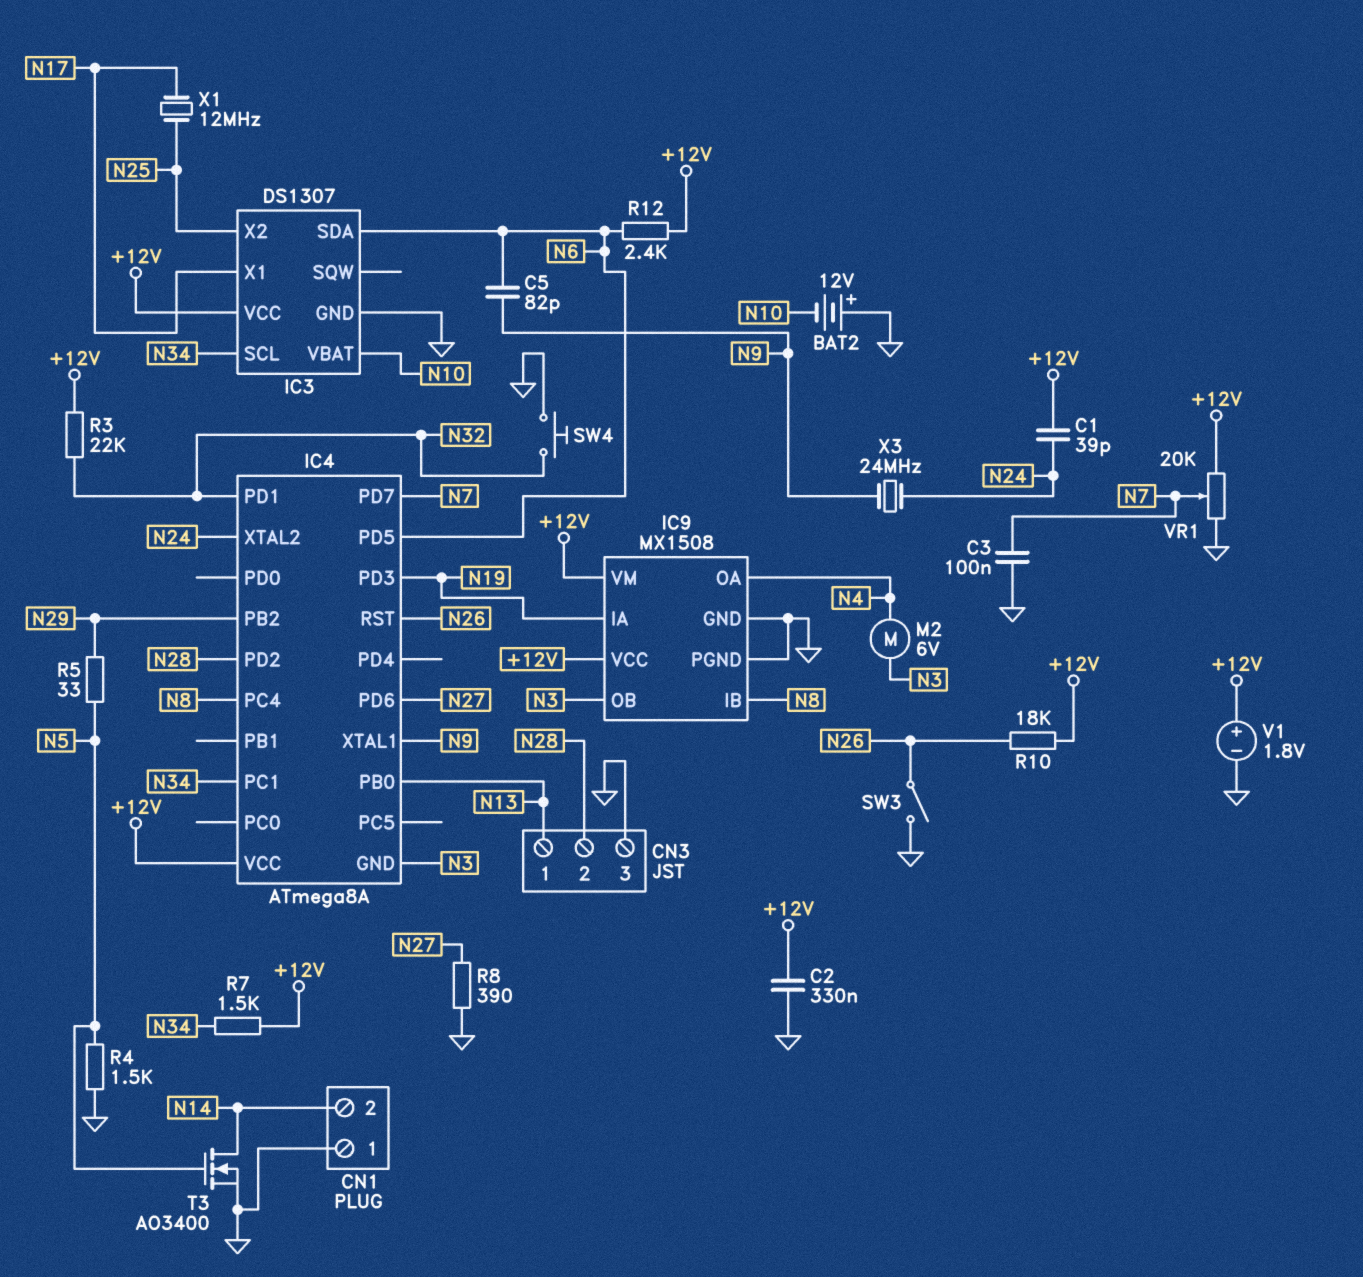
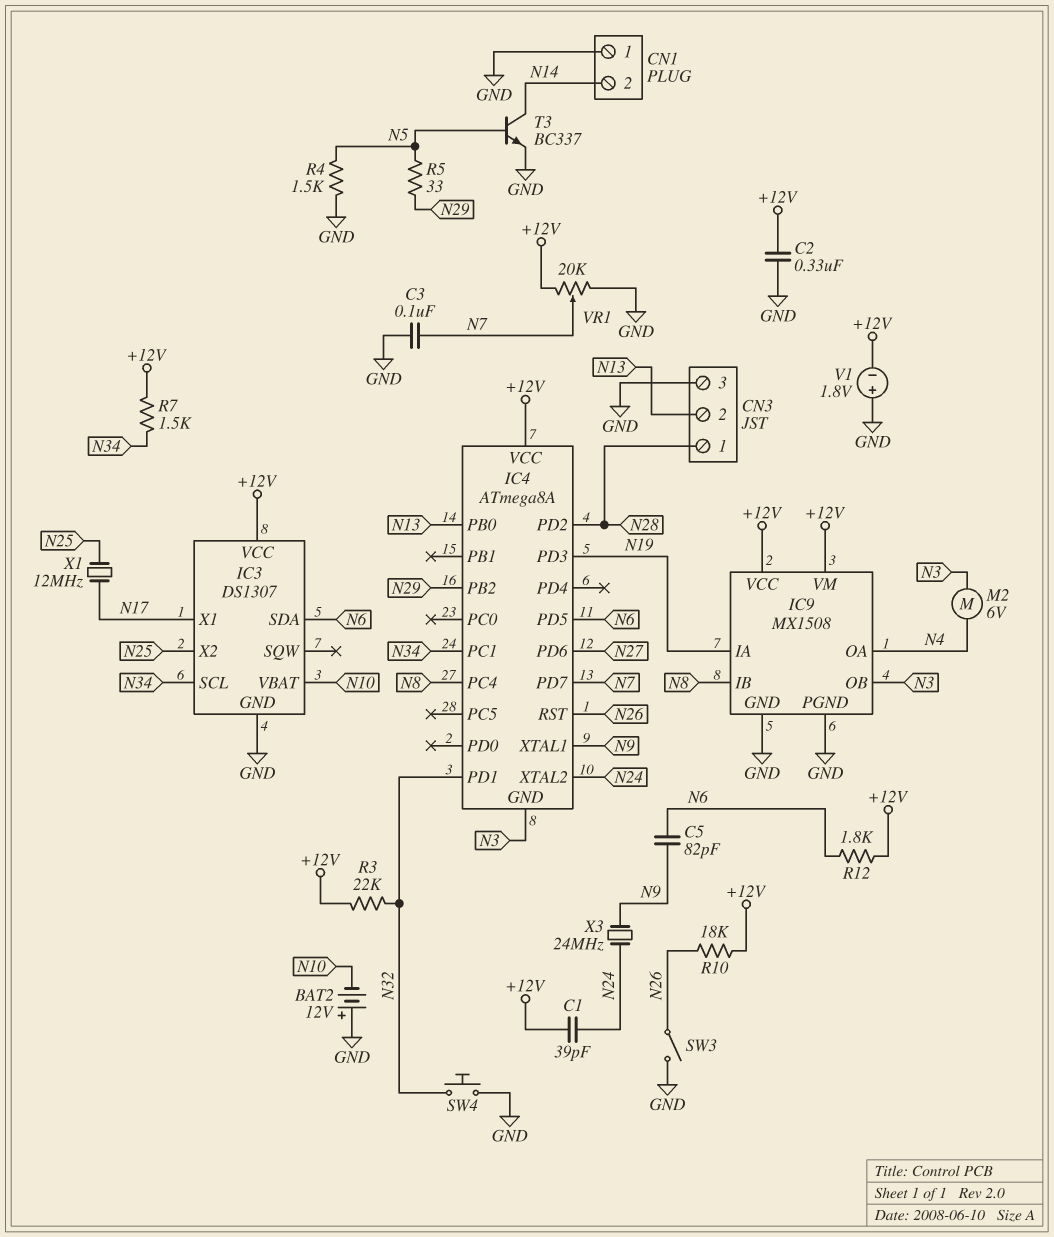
CN3 pin 1: N13 -> N28
CN3 pin 2: N28 -> N13
R8: 390 (GND, N27) -> none
R12: 2.4k (+12V, N6) -> 1.8k (+12V, N6)
T3: NMOS AO3400 (G N5, D N14, S GND) -> NPN BC337 (B N5, C N14, E GND)
V1: 1.8V (plus +12V, minus GND) -> 1.8V (plus GND, minus +12V)

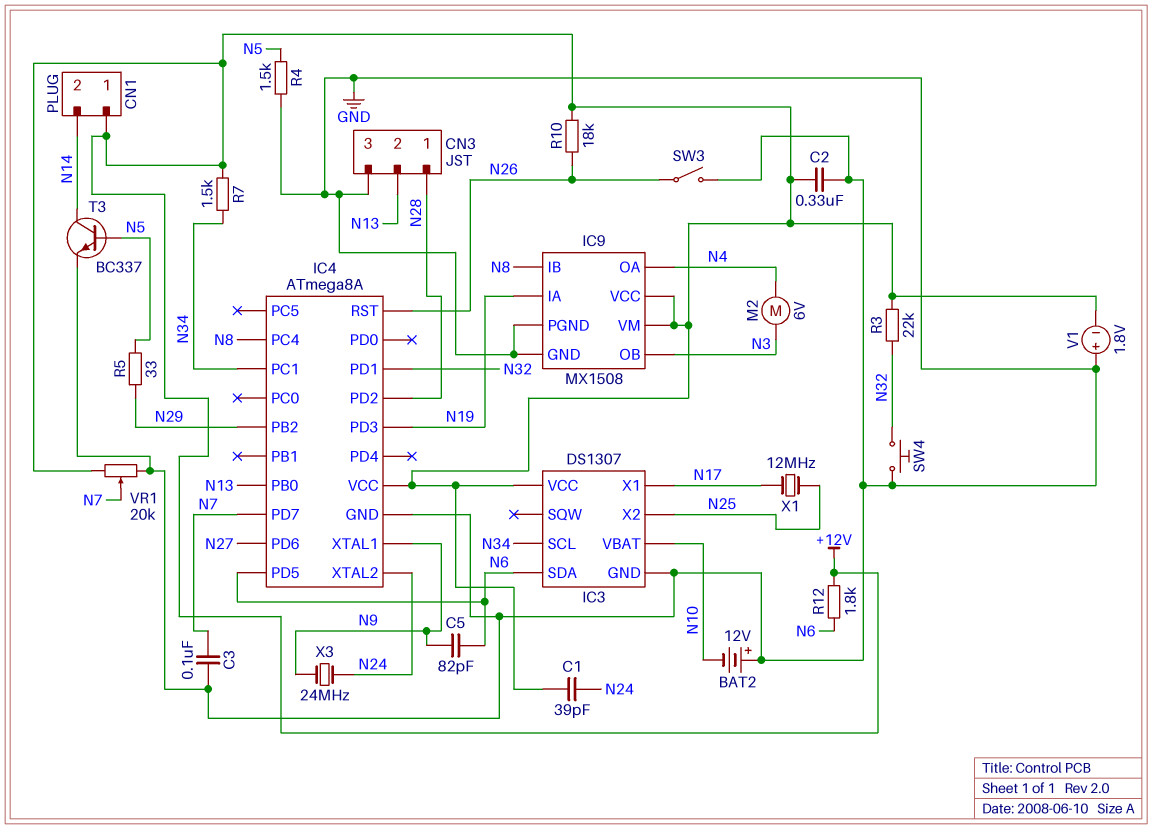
CN1 pin 1: GND -> +12V
IC4 pin GND: N3 -> GND

